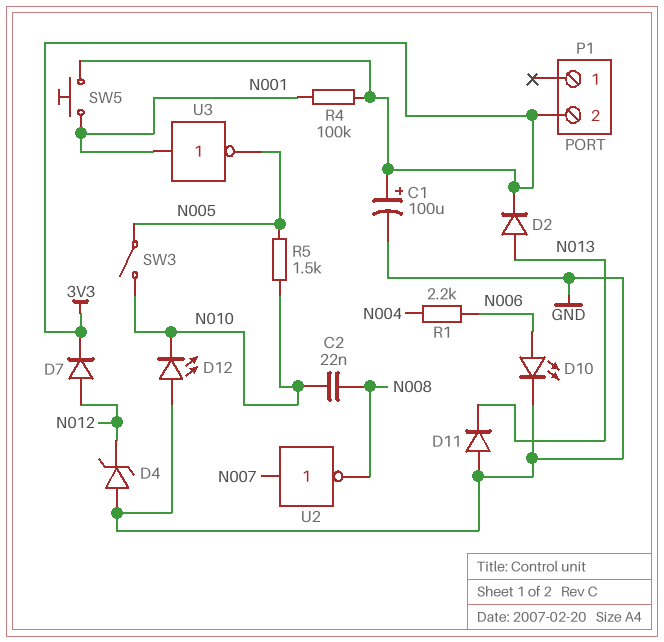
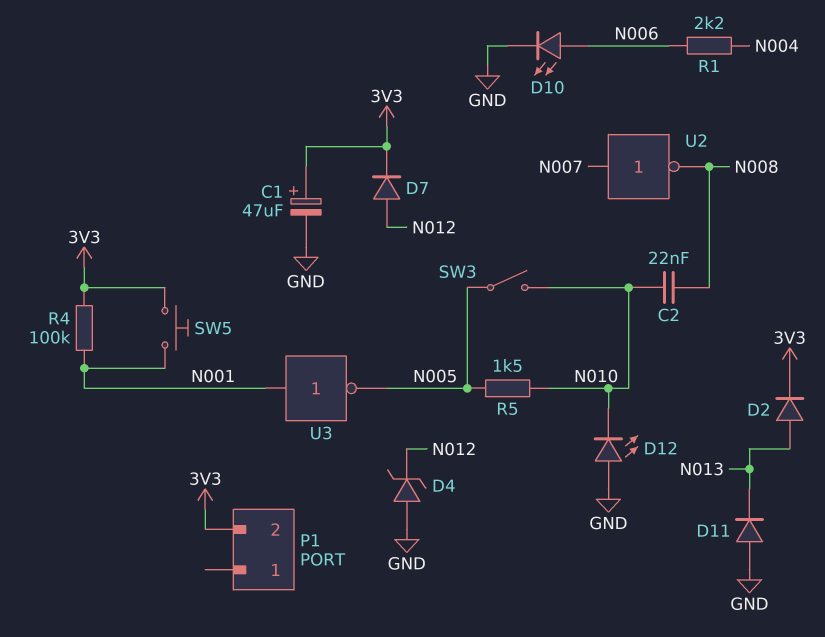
C1: 100uF (plus 3V3, minus GND) -> 47uF (plus 3V3, minus GND)

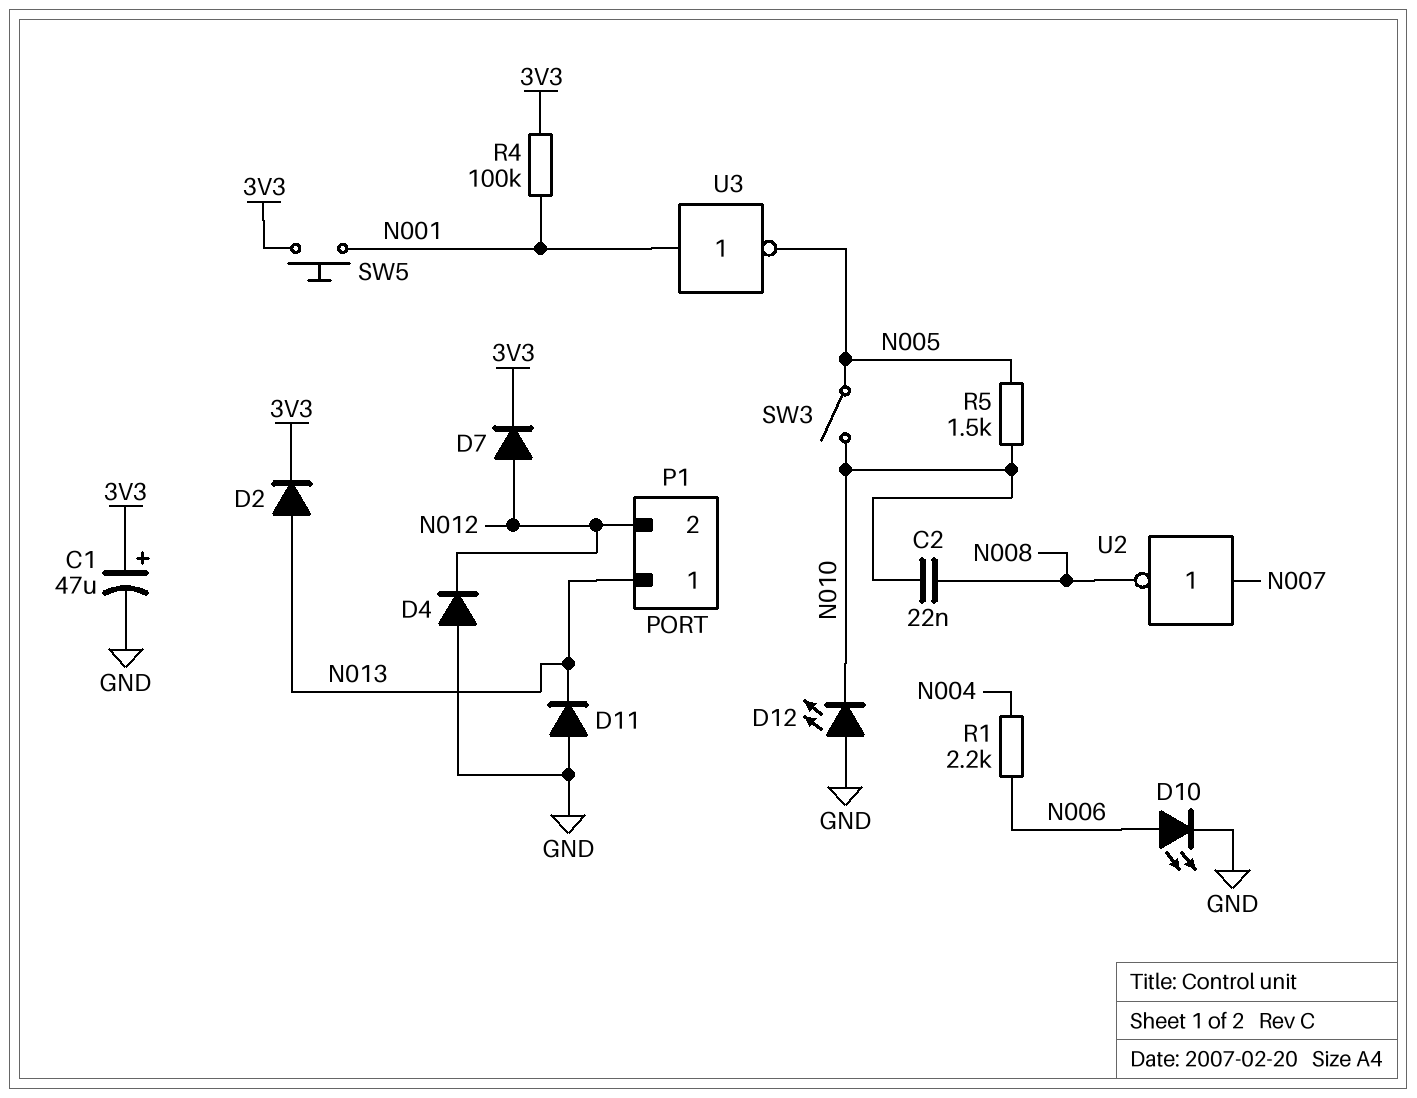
D4: zener (A GND, K N012) -> diode (A GND, K N012)
P1 pin 1: none -> N013
P1 pin 2: 3V3 -> N012

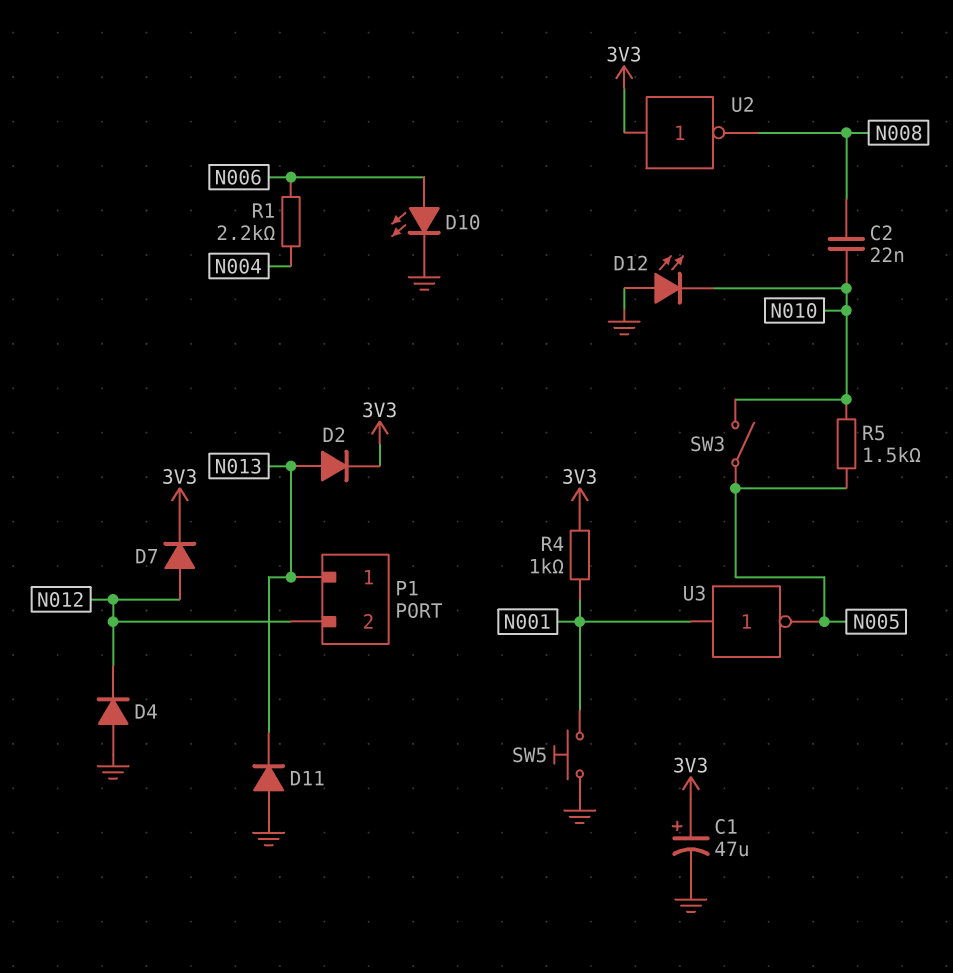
R4: 100k (3V3, N001) -> 1k (3V3, N001)
SW5: button (3V3, N001) -> button (GND, N001)
U2: NOT (in N007, out N008) -> NOT (in 3V3, out N008)

